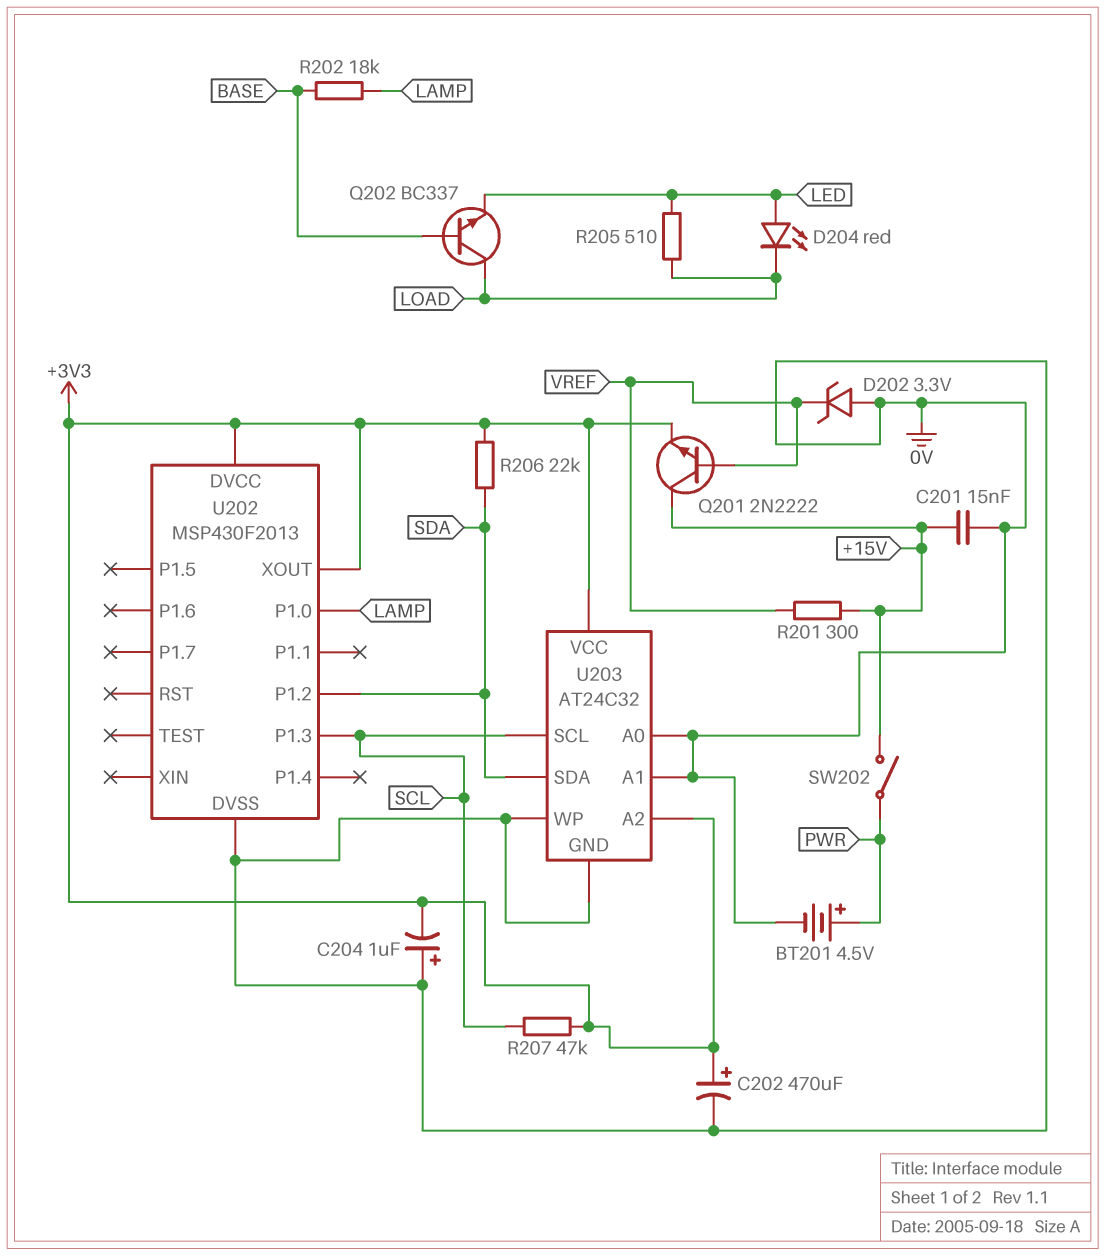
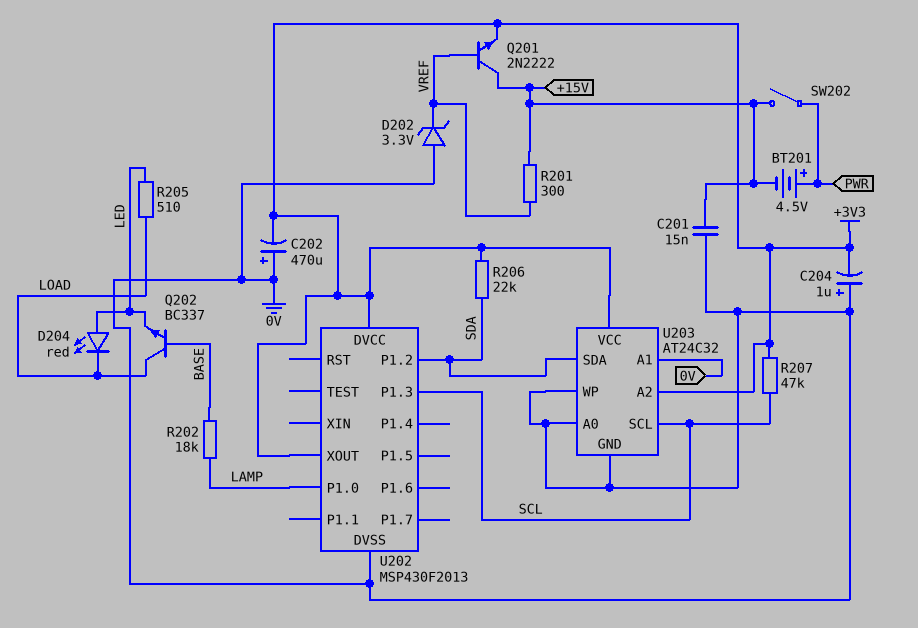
BT201: 4.5V (plus PWR, minus 0V) -> 4.5V (plus PWR, minus +15V)
C202: 470uF (plus +3V3, minus 0V) -> 470uF (plus 0V, minus +3V3)

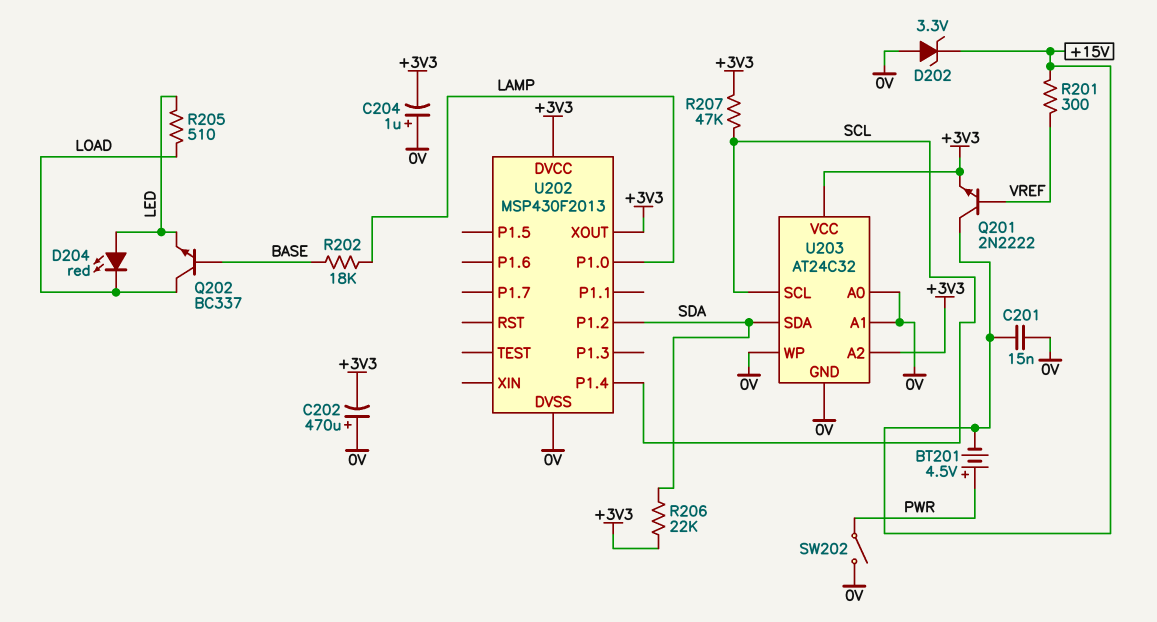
D202: zener 3.3V (A 0V, K VREF) -> zener 3.3V (A 0V, K +15V)
SW202: switch (+15V, PWR) -> switch (0V, PWR)
U202 pin P1.3: SCL -> none
U202 pin P1.4: none -> SCL

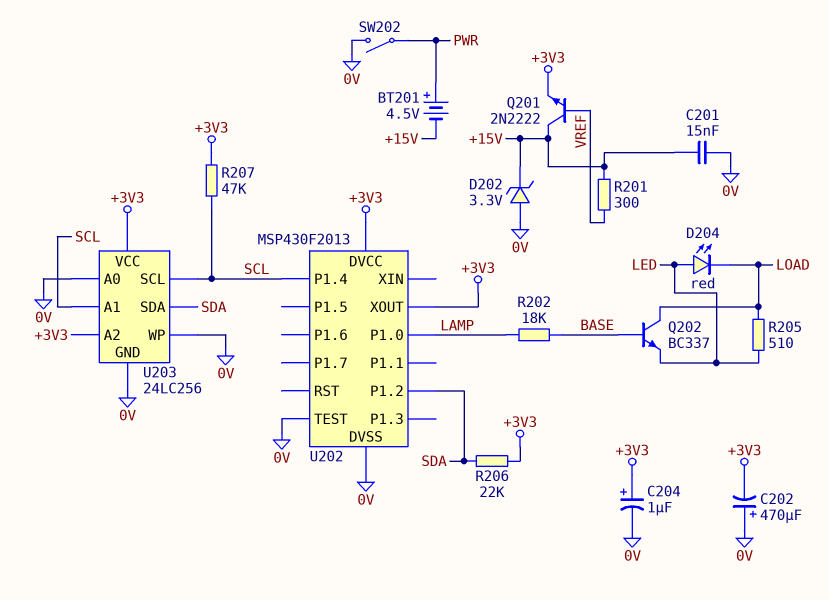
C204: 1uF (plus 0V, minus +3V3) -> 1uF (plus +3V3, minus 0V)
U202 pin TEST: none -> 0V
U203: AT24C32 -> 24LC256
U203 pin A1: 0V -> SCL

